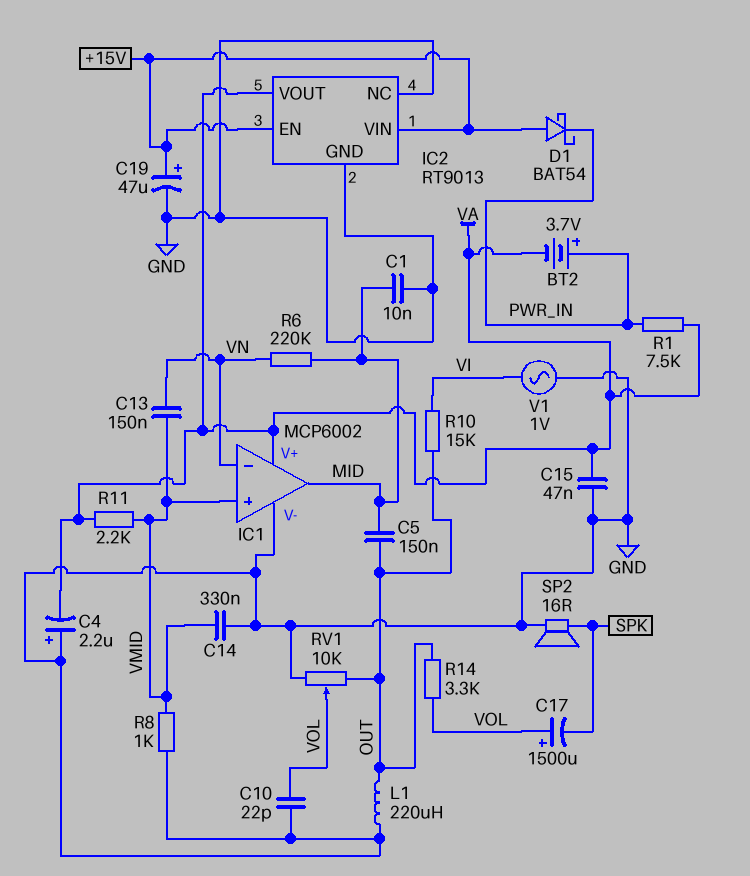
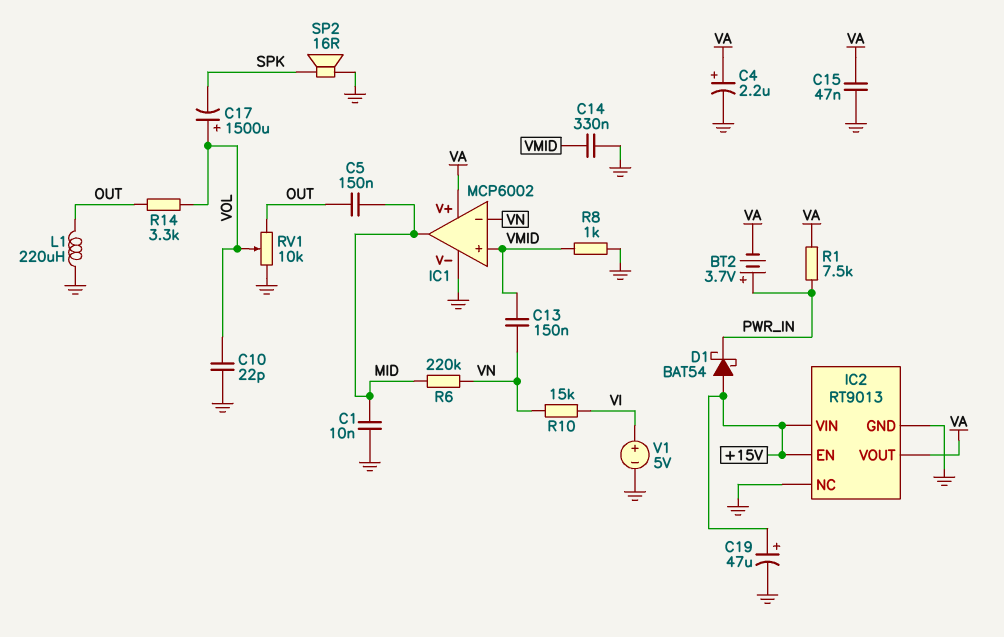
C4: 2.2uF (plus GND, minus VA) -> 2.2uF (plus VA, minus GND)
R10: 15k (OUT, VI) -> 15k (VI, VN)
R11: 2.2k (VA, VMID) -> none
V1: AC 1V (GND, VI) -> 5V (plus VI, minus GND)

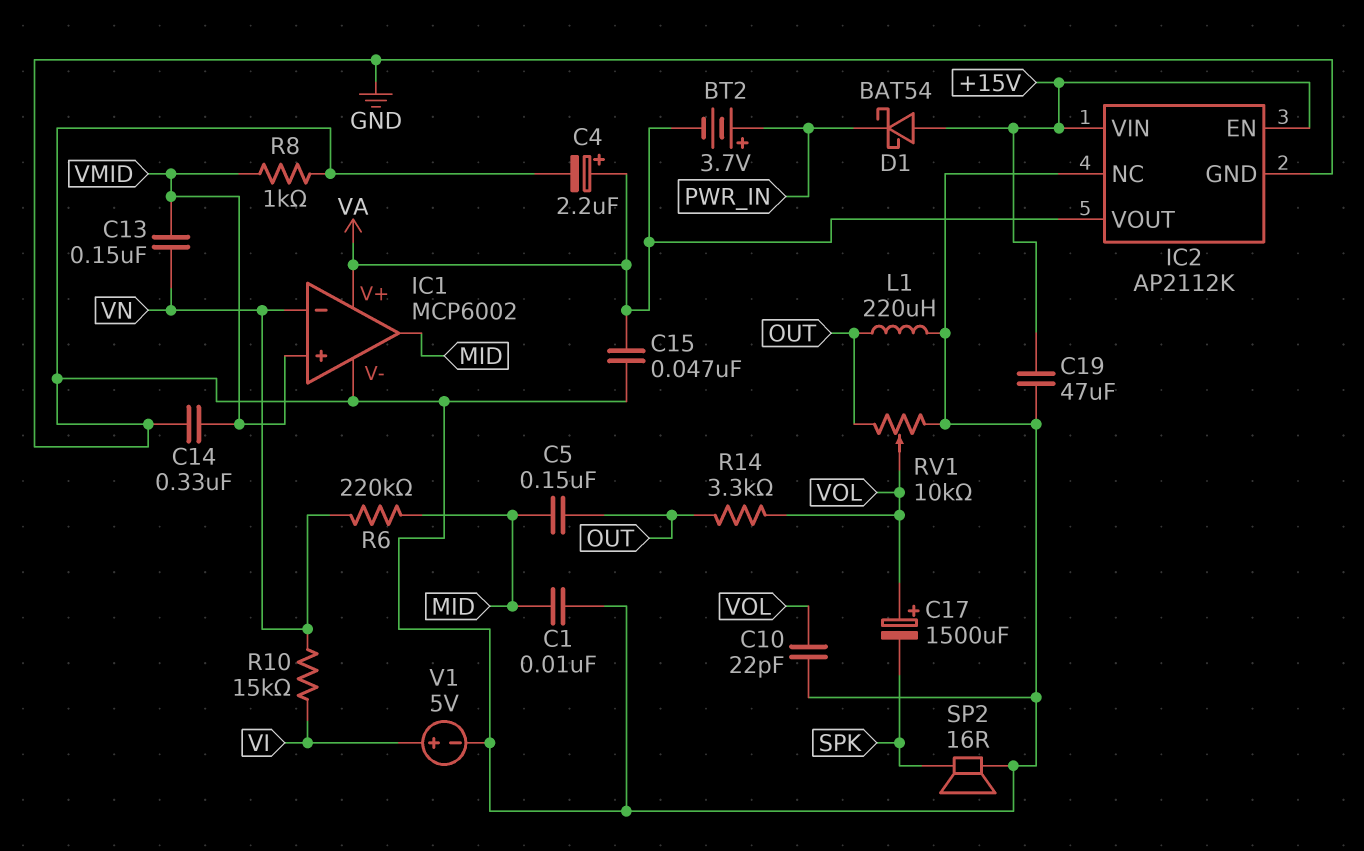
C19: 47uF (plus +15V, minus GND) -> 47uF (+15V, GND)
IC2: RT9013 -> AP2112K
R1: 7.5k (PWR_IN, VA) -> none

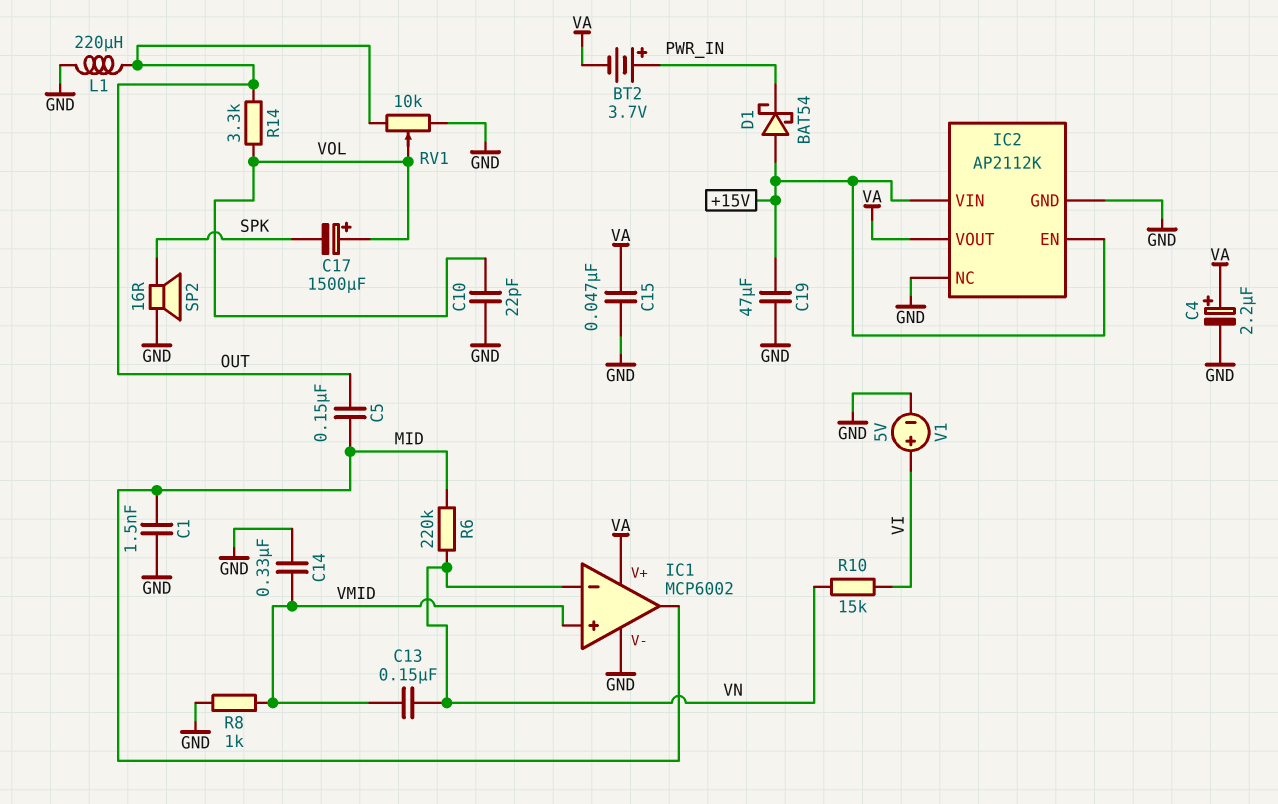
C1: 10nF (GND, MID) -> 1.5nF (GND, MID)

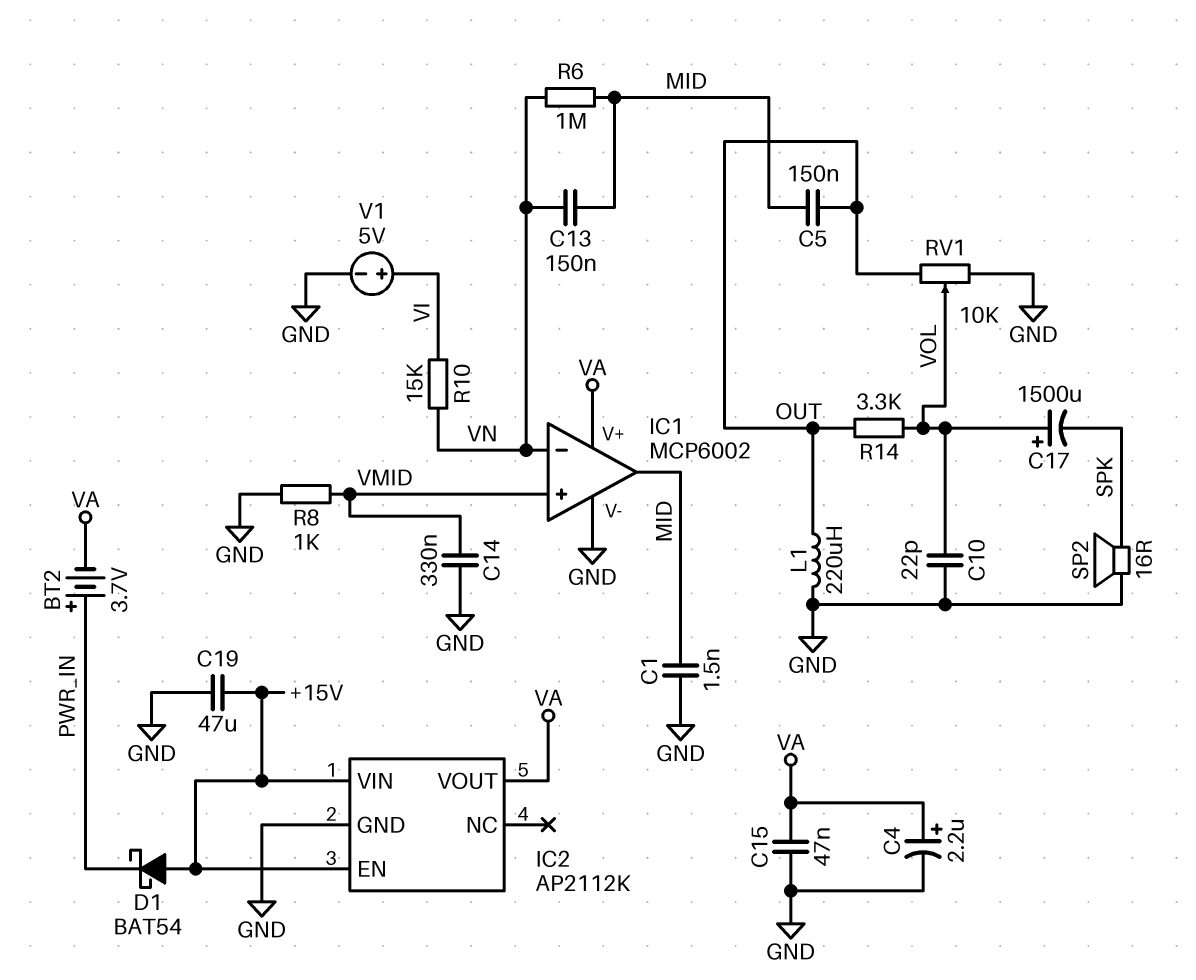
C13: 150nF (VMID, VN) -> 150nF (MID, VN)
IC2 pin NC: GND -> none
R6: 220k (MID, VN) -> 1M (MID, VN)

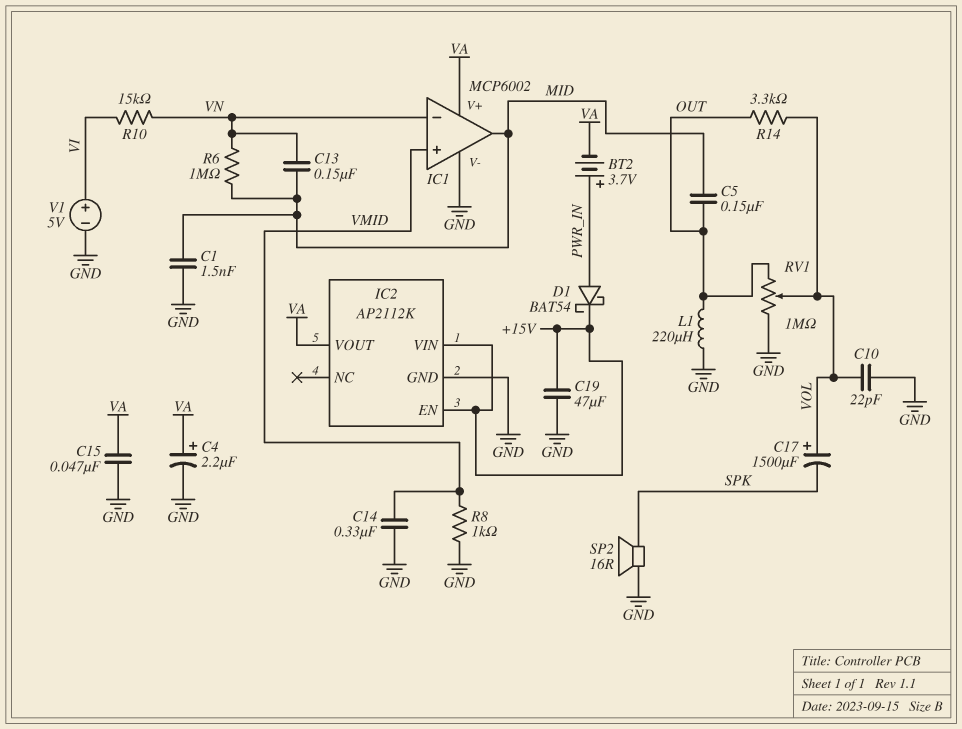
D1: schottky BAT54 (A +15V, K PWR_IN) -> schottky BAT54 (A PWR_IN, K +15V)
RV1: 10k (GND, OUT, wiper VOL) -> 1M (GND, OUT, wiper VOL)

